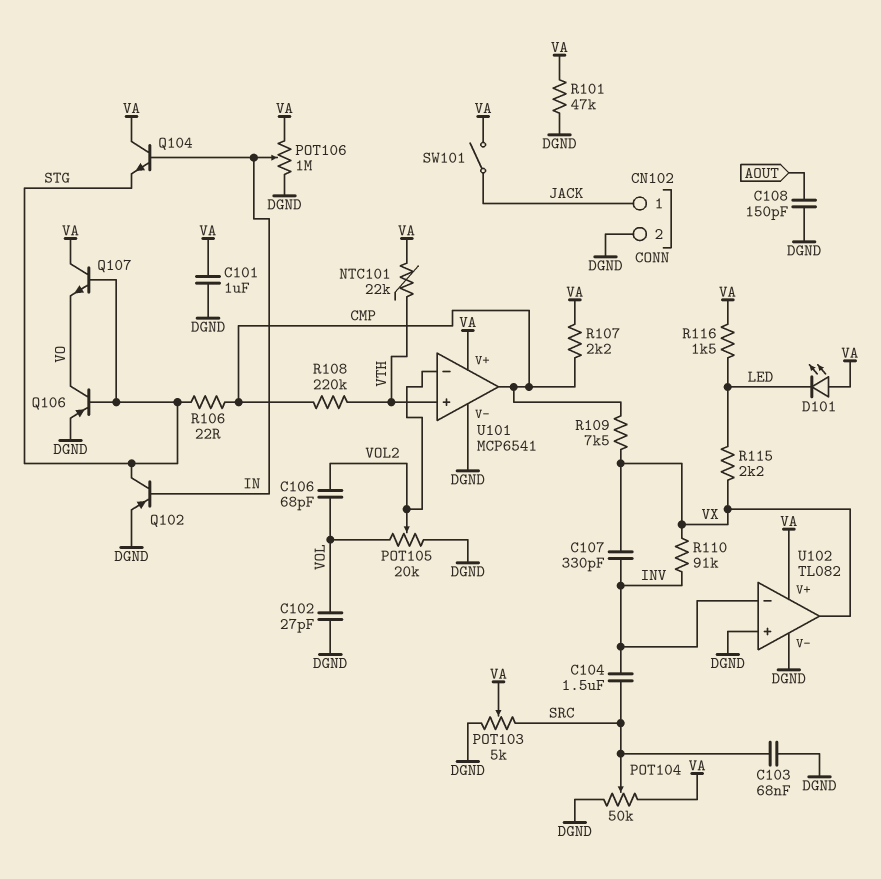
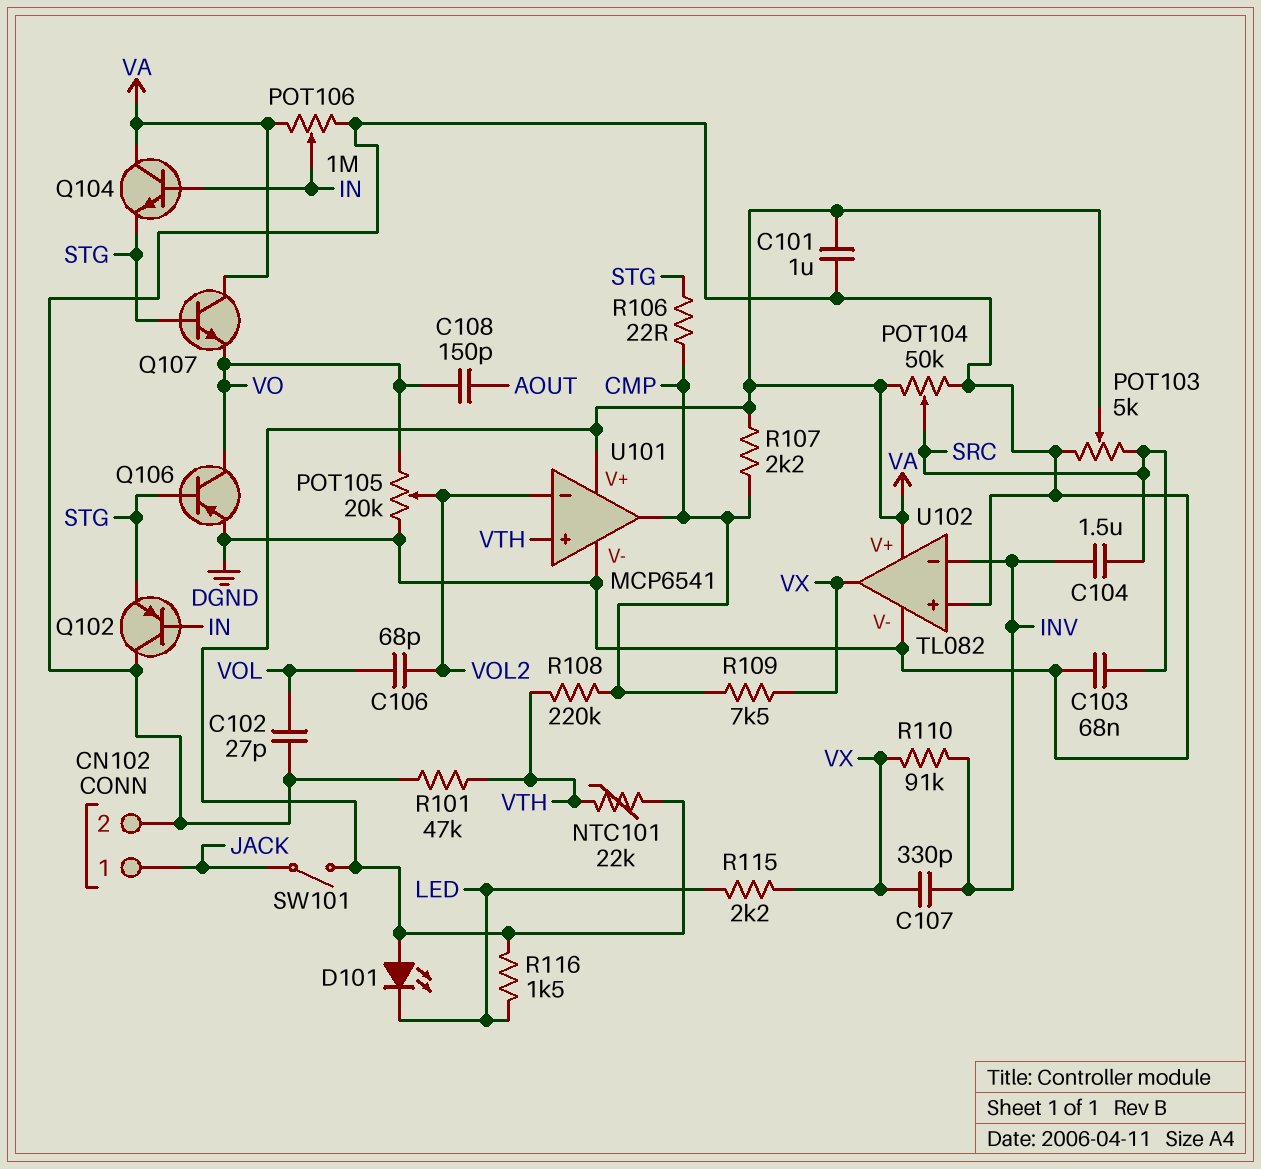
C108: 150pF (AOUT, DGND) -> 150pF (AOUT, VO)
POT105: 20k (DGND, VOL, wiper VOL2) -> 20k (DGND, VO, wiper VOL2)
Q102: PNP (B IN, C STG, E DGND) -> PNP (B IN, C DGND, E STG)
R101: 47k (DGND, VA) -> 47k (DGND, VTH)

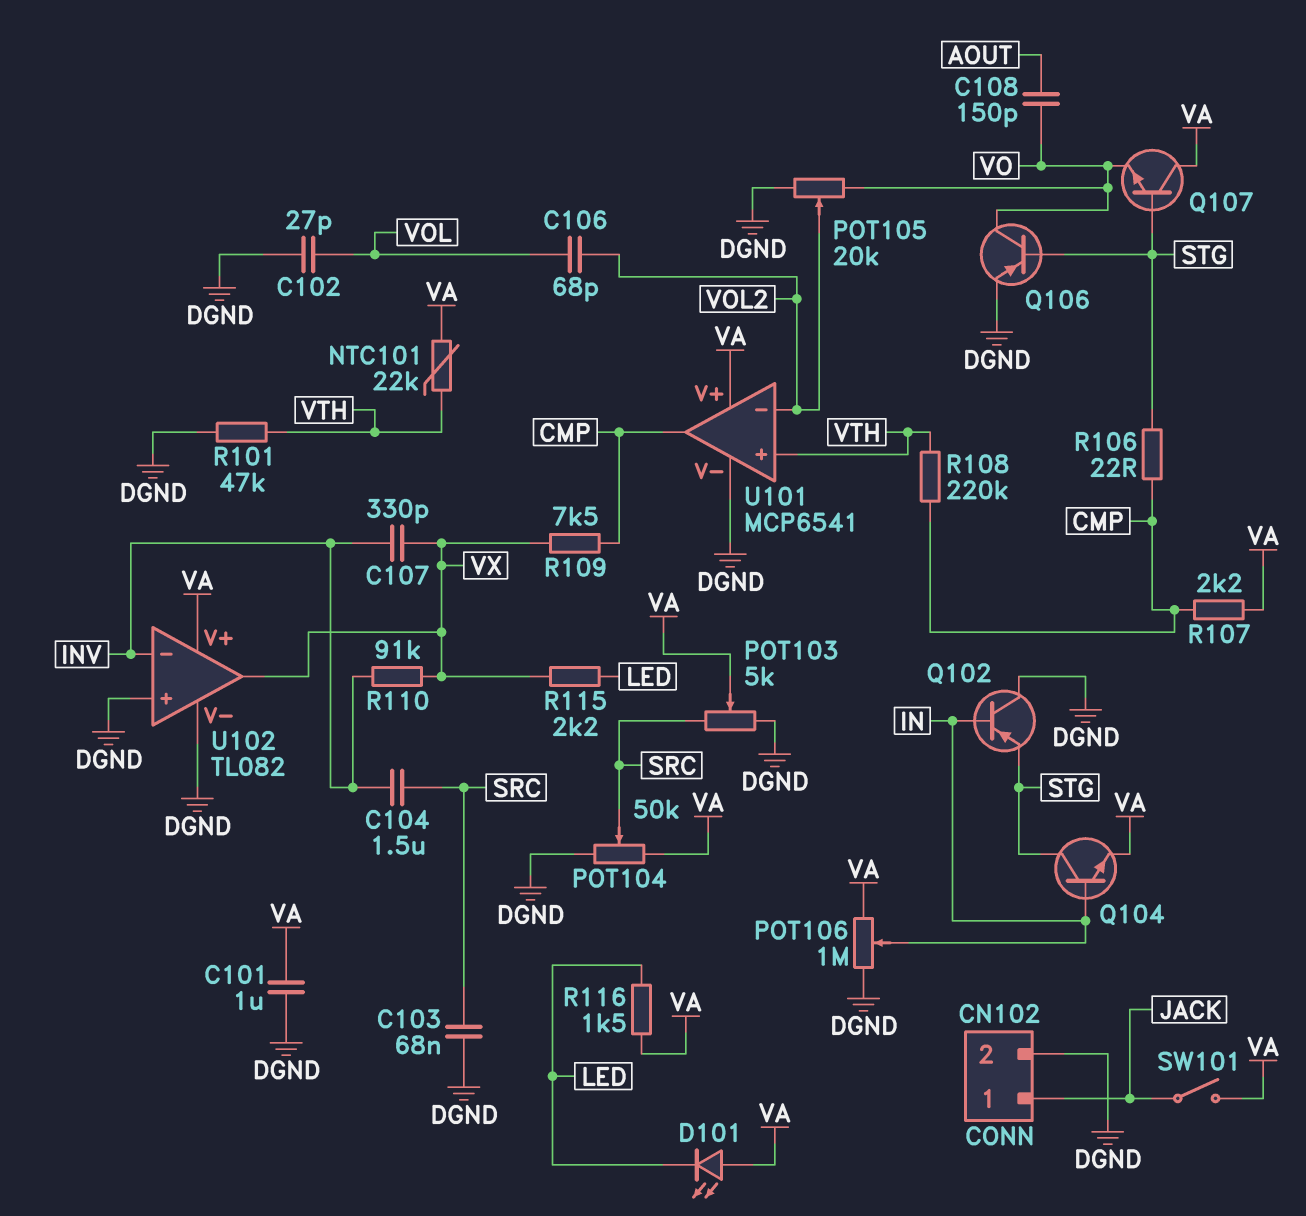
Q104: NPN (B IN, C VA, E STG) -> NPN (B IN, C STG, E VA)

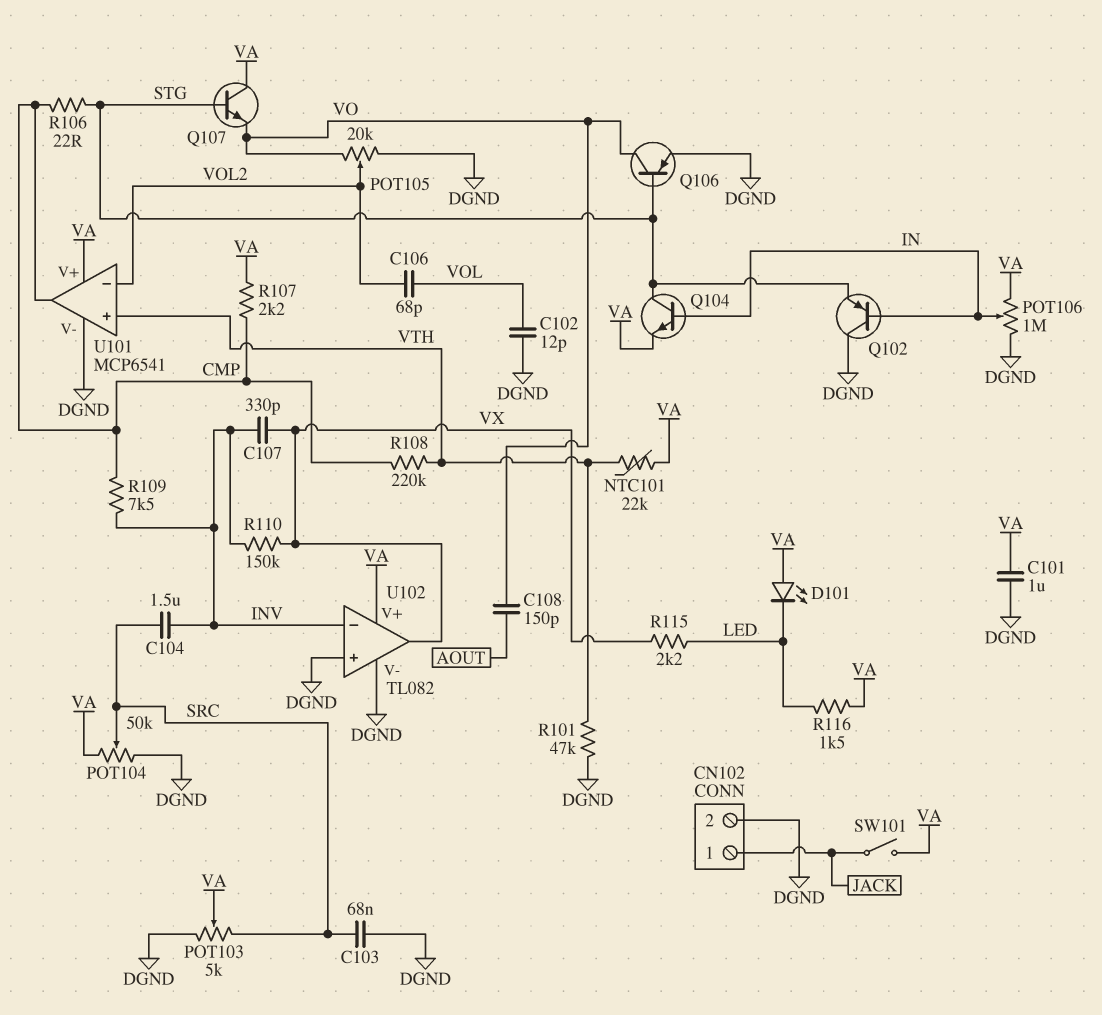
C102: 27pF (DGND, VOL) -> 12pF (DGND, VOL)
R109: 7.5k (CMP, VX) -> 7.5k (CMP, INV)
R110: 91k (INV, VX) -> 150k (INV, VX)

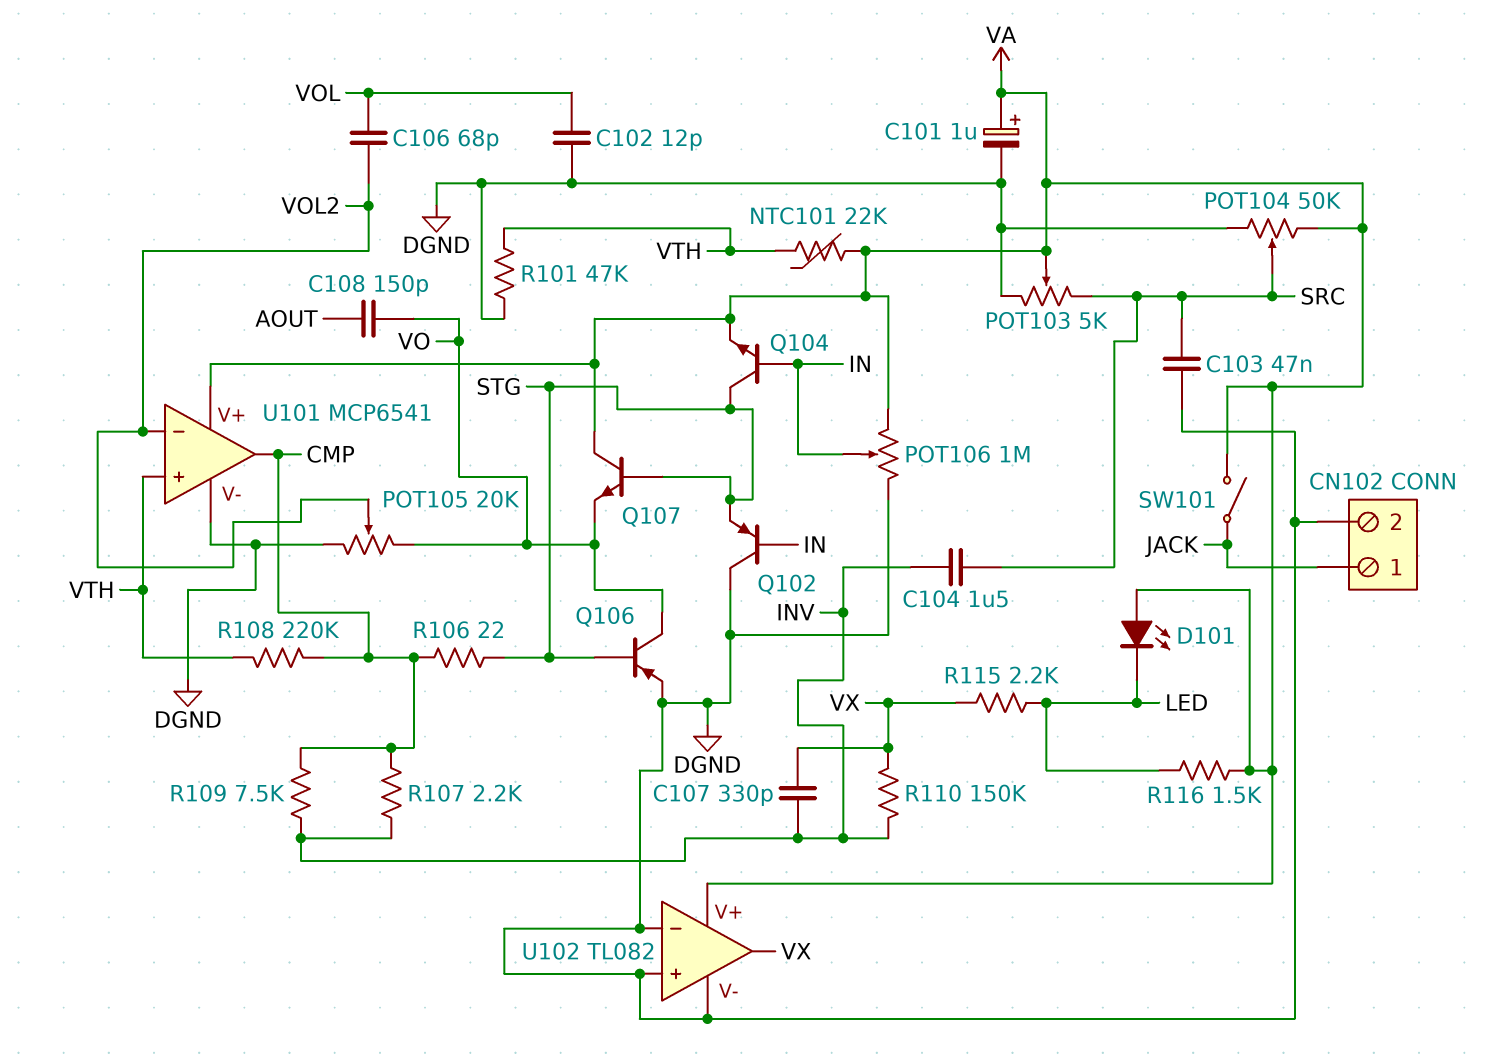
C101: 1uF (DGND, VA) -> 1uF (plus VA, minus DGND)
C103: 68nF (DGND, SRC) -> 47nF (DGND, SRC)
R107: 2.2k (CMP, VA) -> 2.2k (CMP, INV)
U102 pin in-: INV -> DGND

